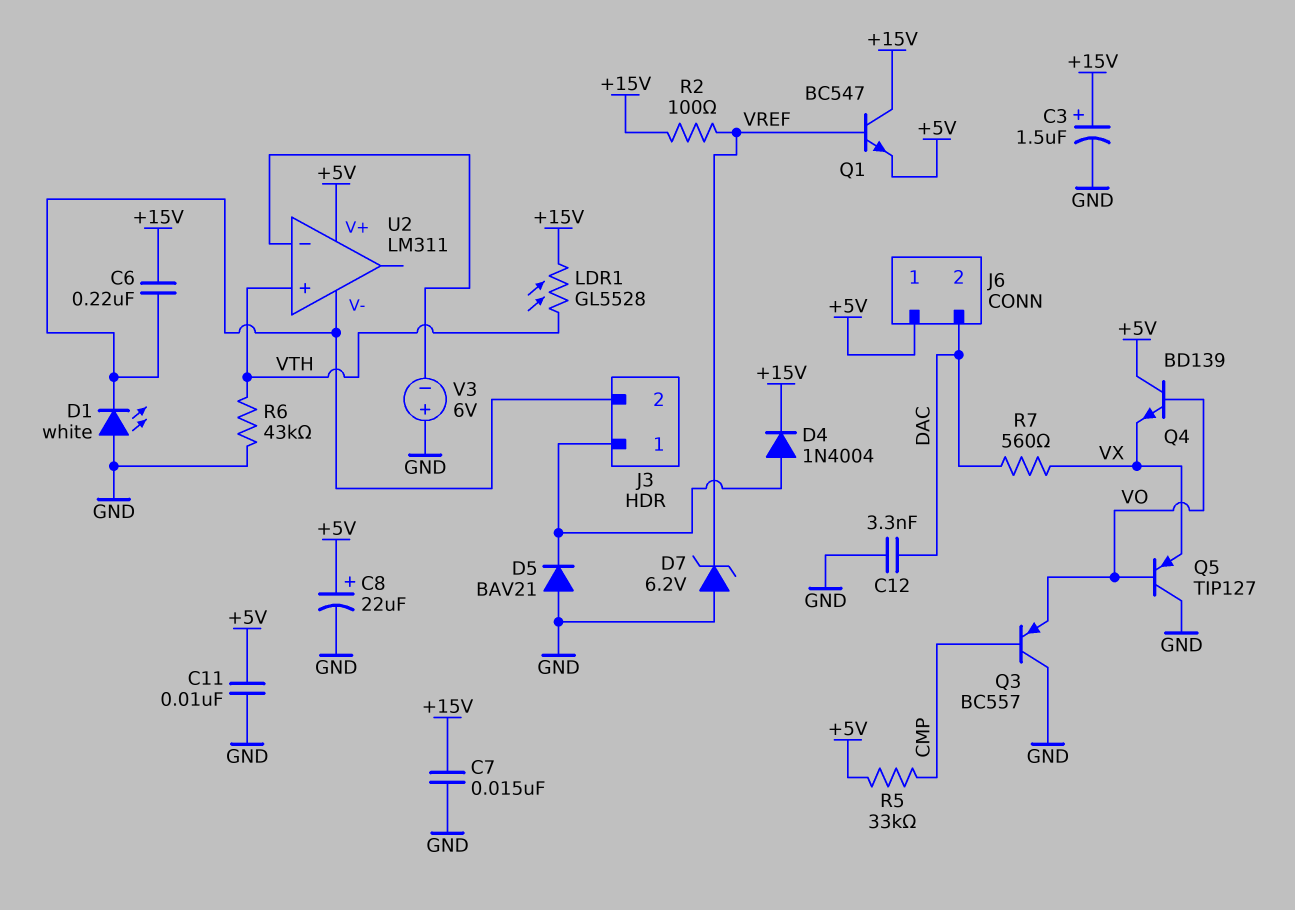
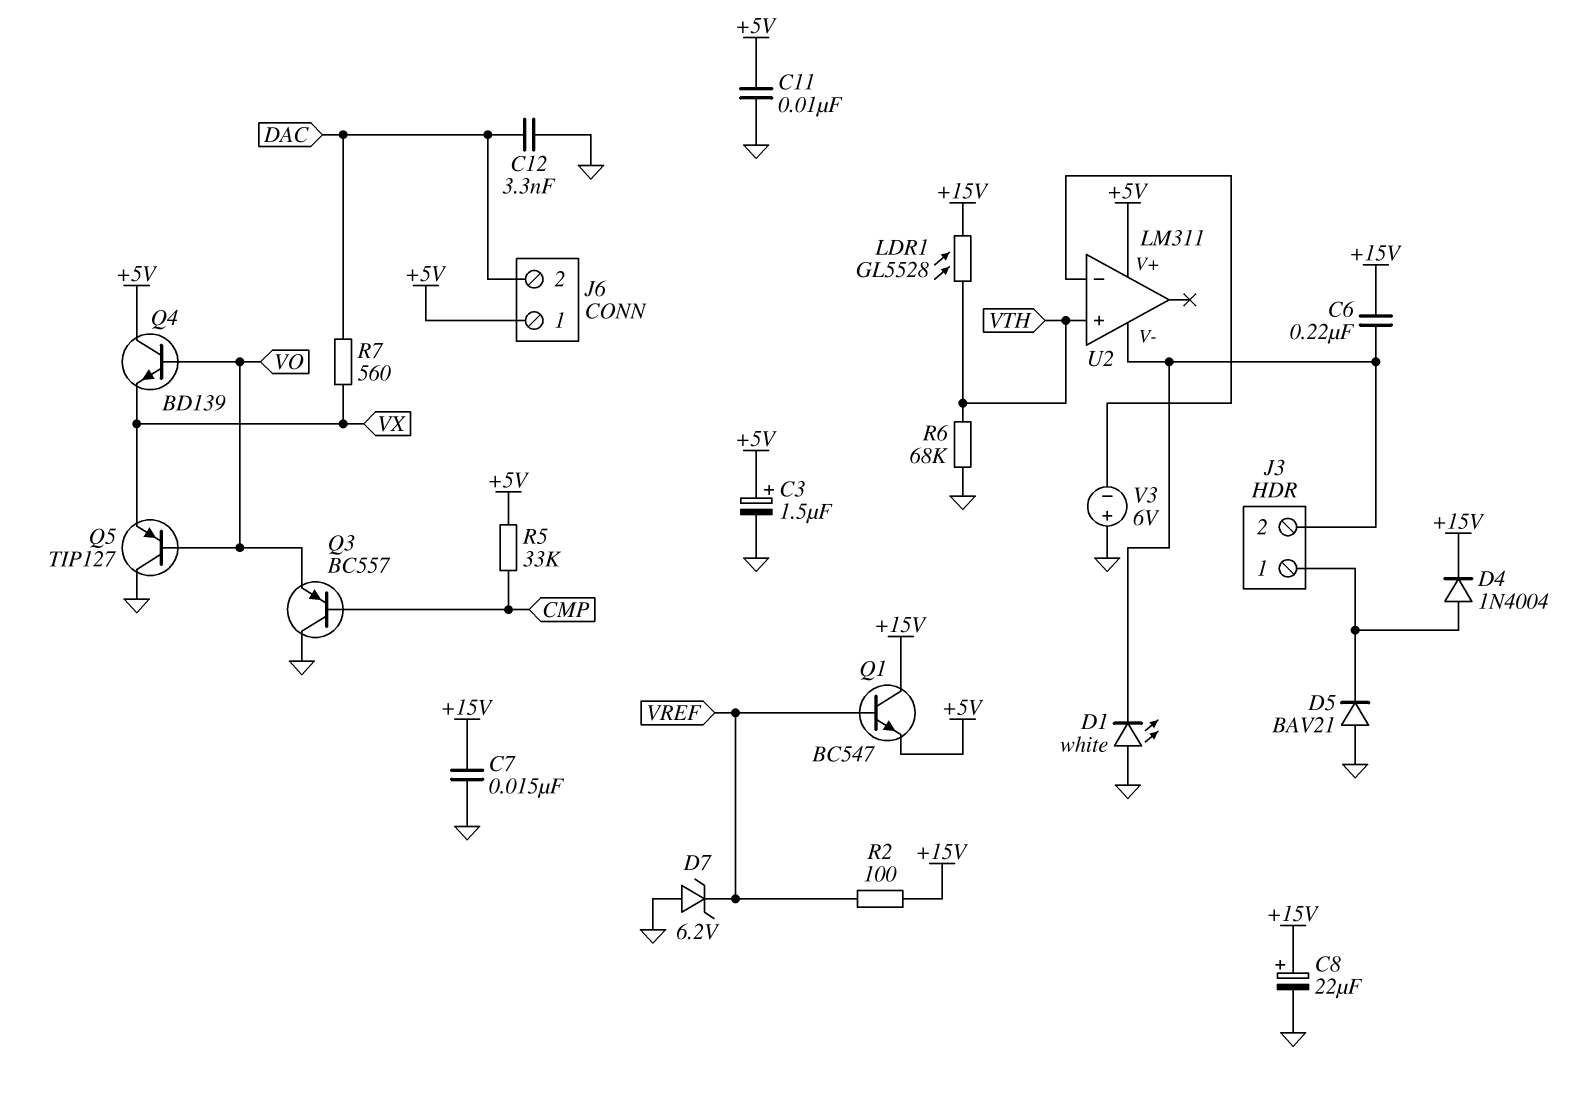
C3: 1.5uF (plus +15V, minus GND) -> 1.5uF (plus +5V, minus GND)
C8: 22uF (plus +5V, minus GND) -> 22uF (plus +15V, minus GND)
R6: 43k (GND, VTH) -> 68k (GND, VTH)

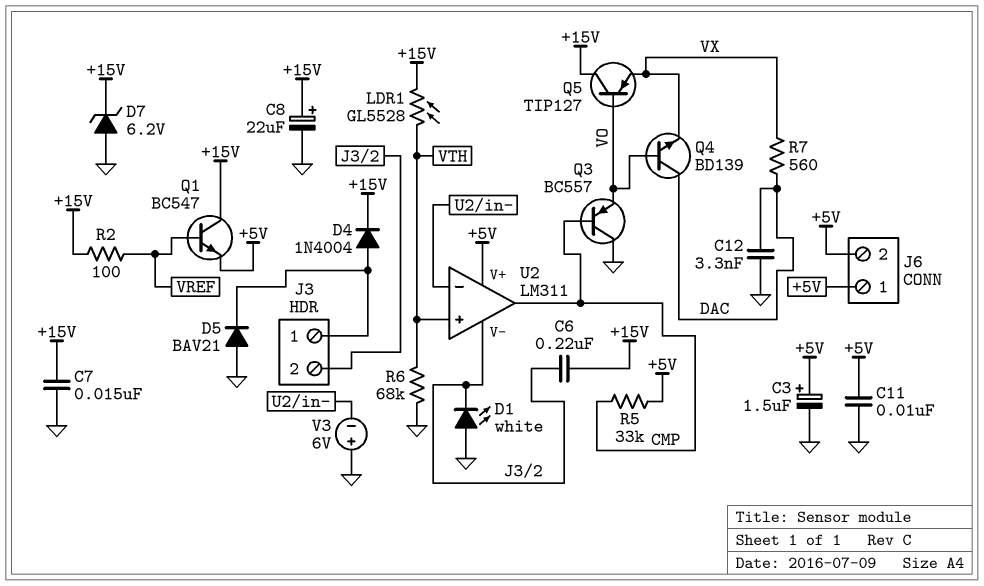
D7: zener 6.2V (A GND, K VREF) -> zener 6.2V (A GND, K +15V)
J6 pin 2: DAC -> +5V
Q4: NPN BD139 (B VO, C +5V, E VX) -> NPN BD139 (B VO, C DAC, E VX)
Q5: PNP TIP127 (B VO, C GND, E VX) -> PNP TIP127 (B VO, C +15V, E VX)
U2 pin out: none -> CMP

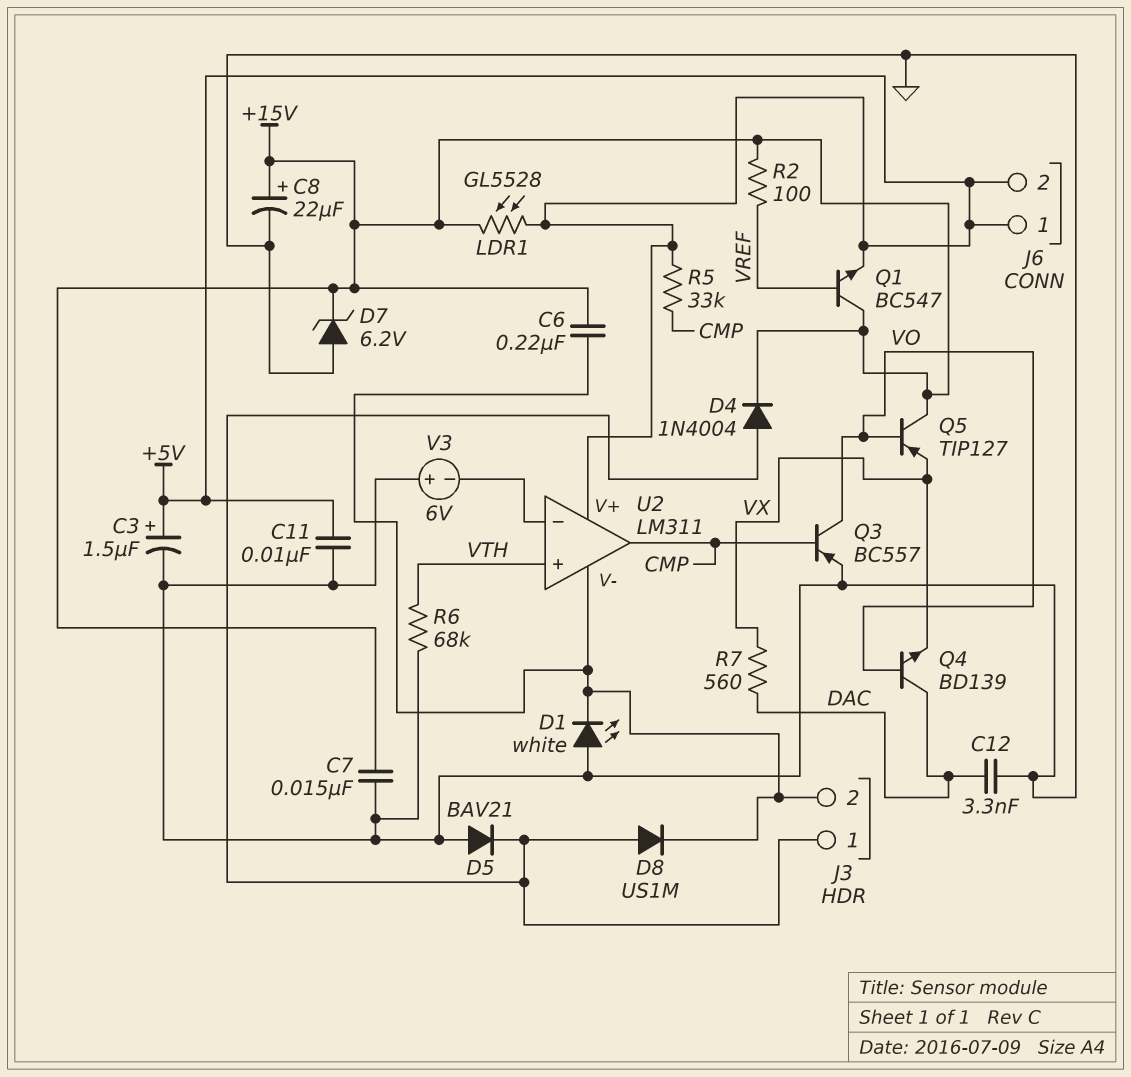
D8: none -> diode US1M (A J3/1, K J3/2)
LDR1: GL5528 (+15V, VTH) -> GL5528 (+5V, +15V)
Q3: PNP BC557 (B CMP, C GND, E VO) -> PNP BC557 (B CMP, C VO, E GND)

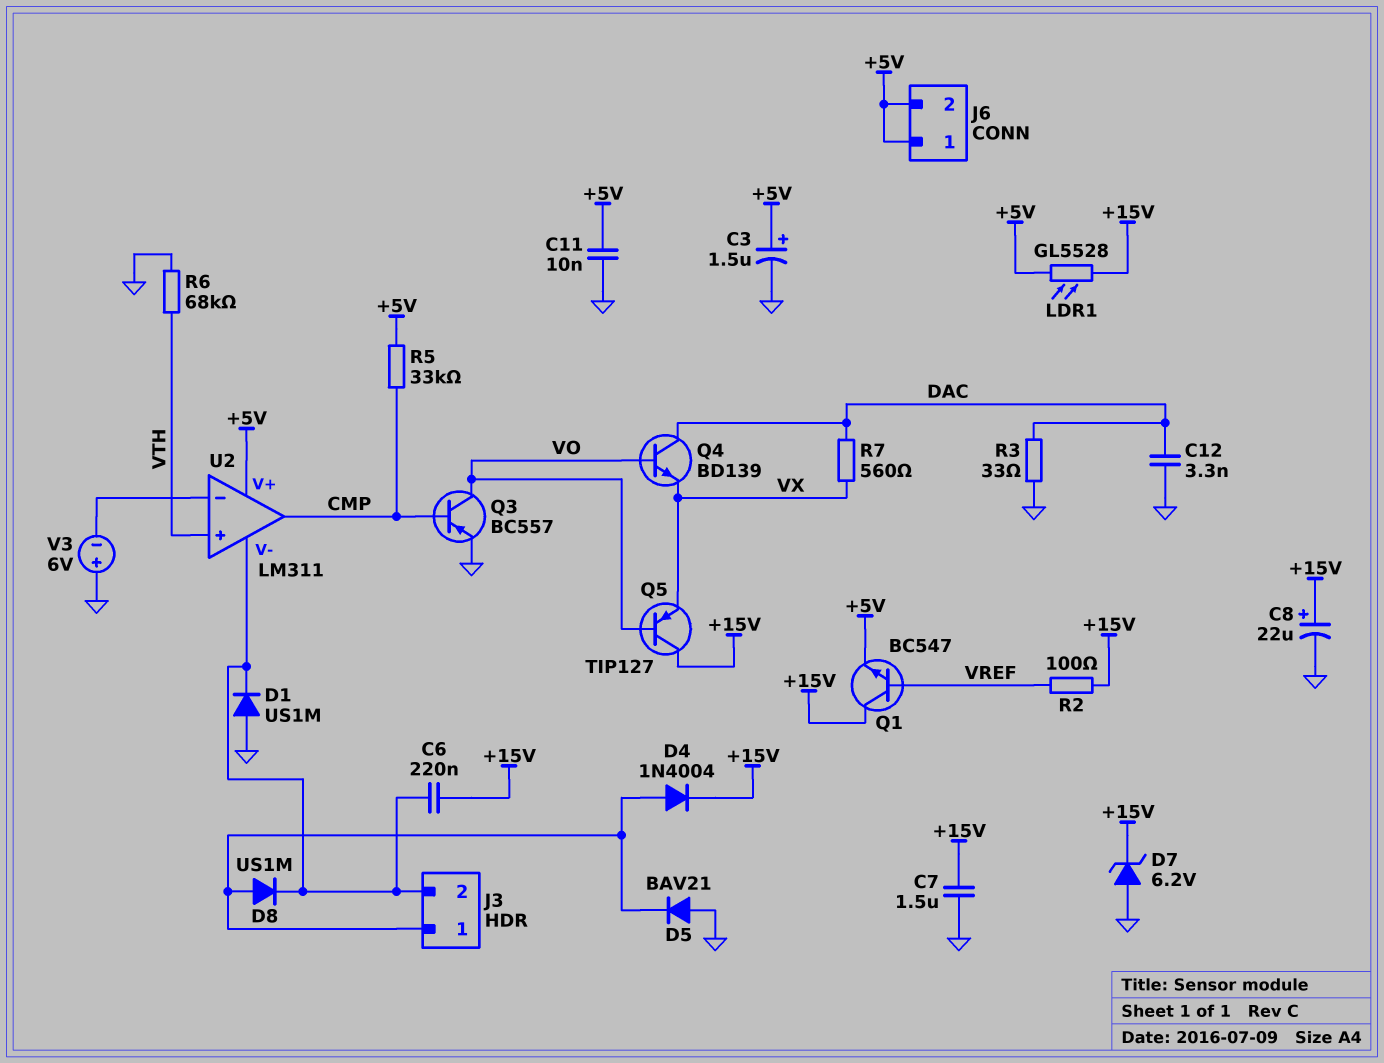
C7: 15nF (+15V, GND) -> 1.5uF (+15V, GND)
D1: LED white (A GND, K J3/2) -> diode US1M (A GND, K J3/2)
R3: none -> 33 (DAC, GND)

